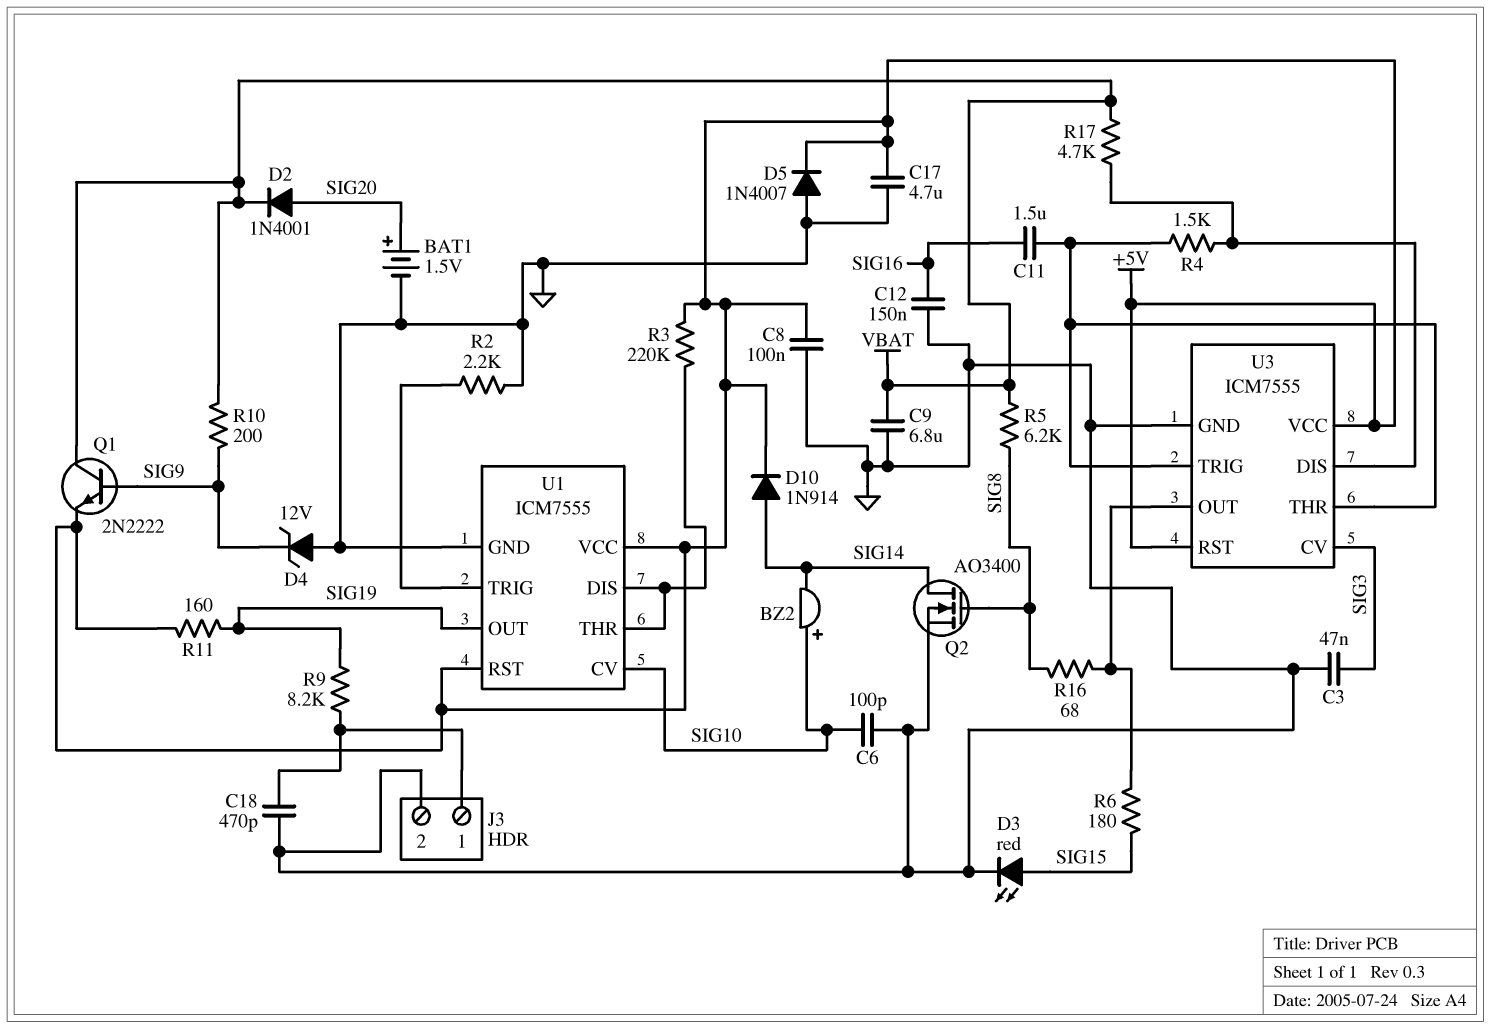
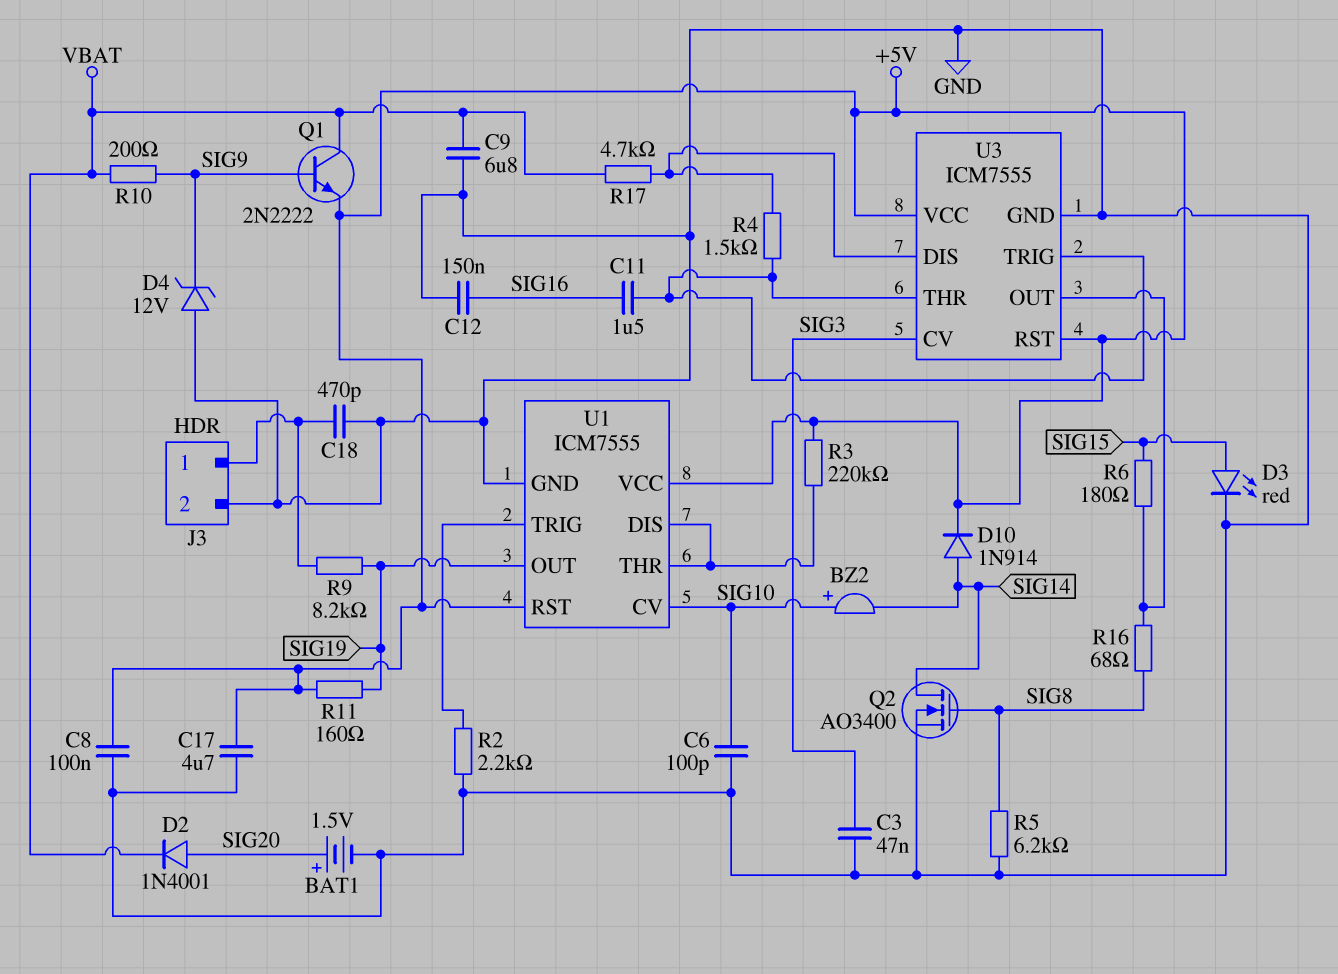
D5: diode 1N4007 (A GND, K +5V) -> none
R5: 6.2k (SIG8, VBAT) -> 6.2k (GND, SIG8)

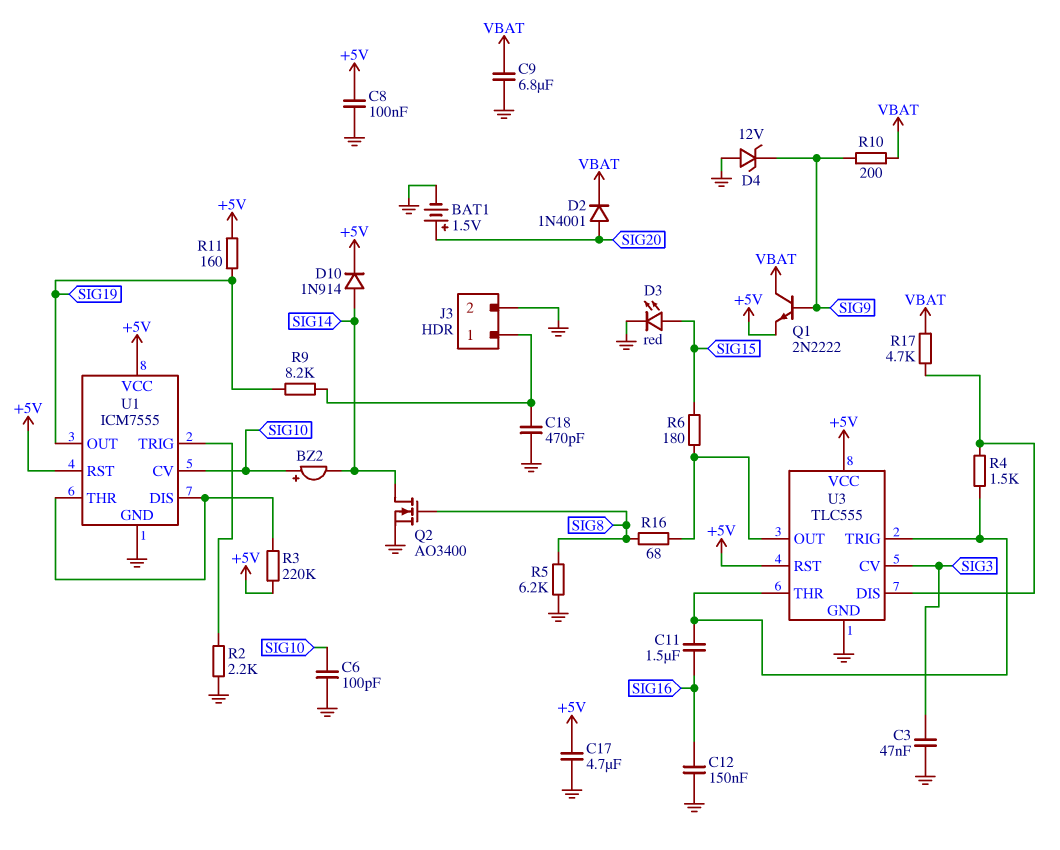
U3: ICM7555 -> TLC555

